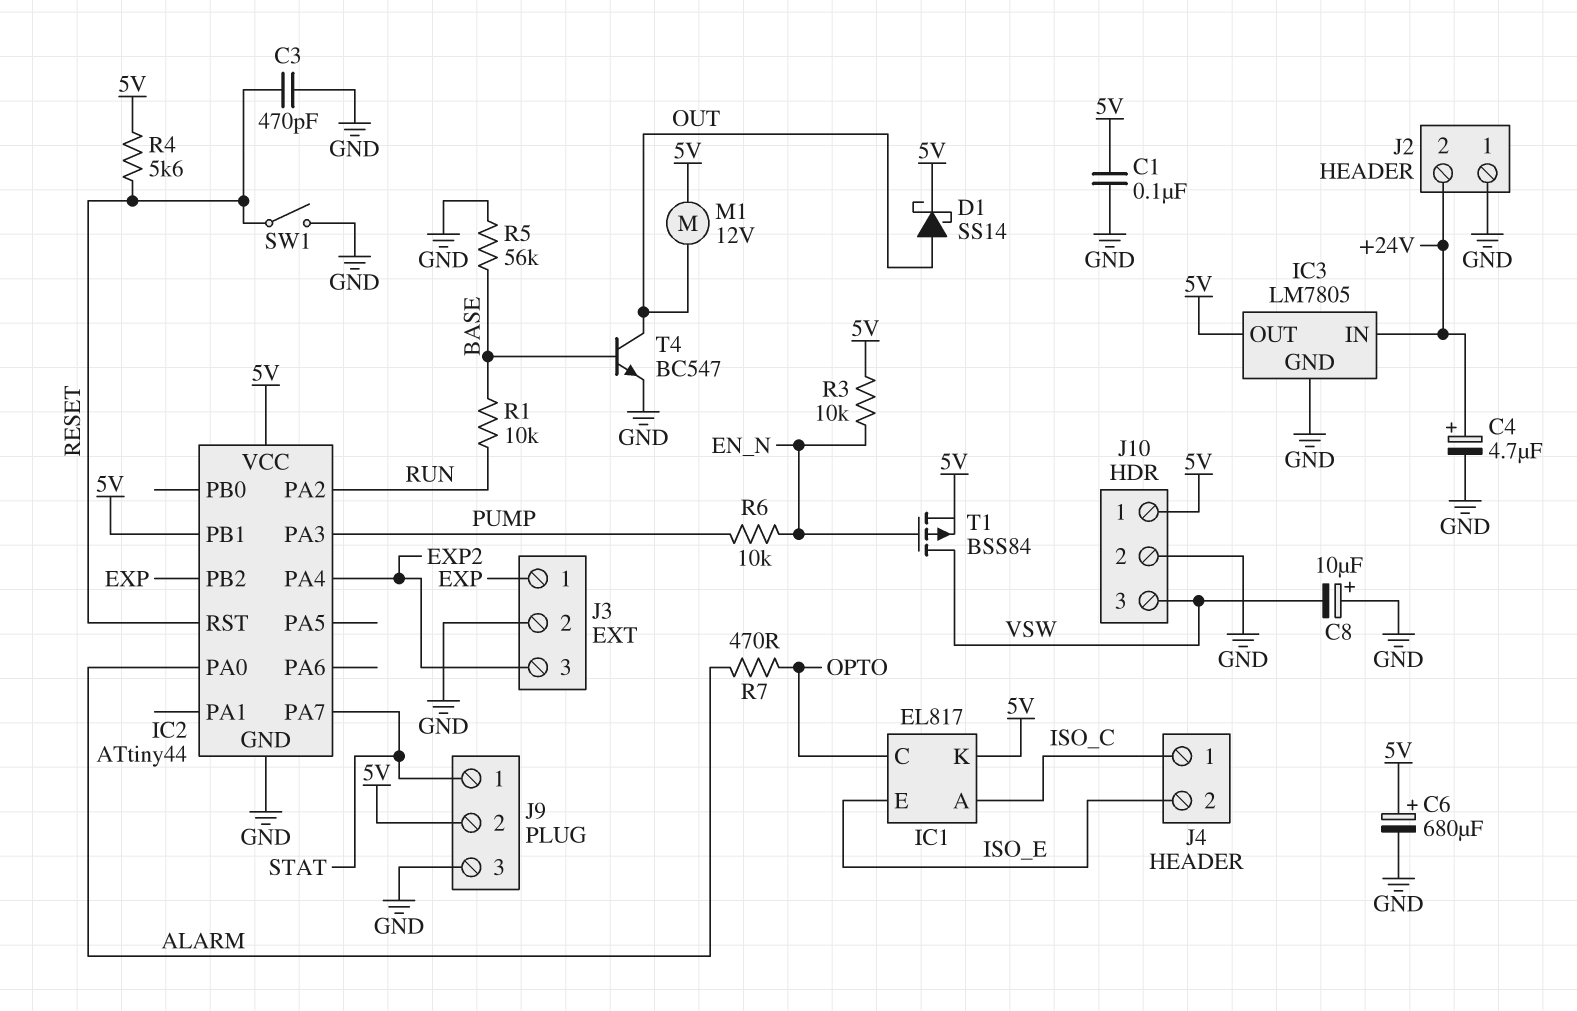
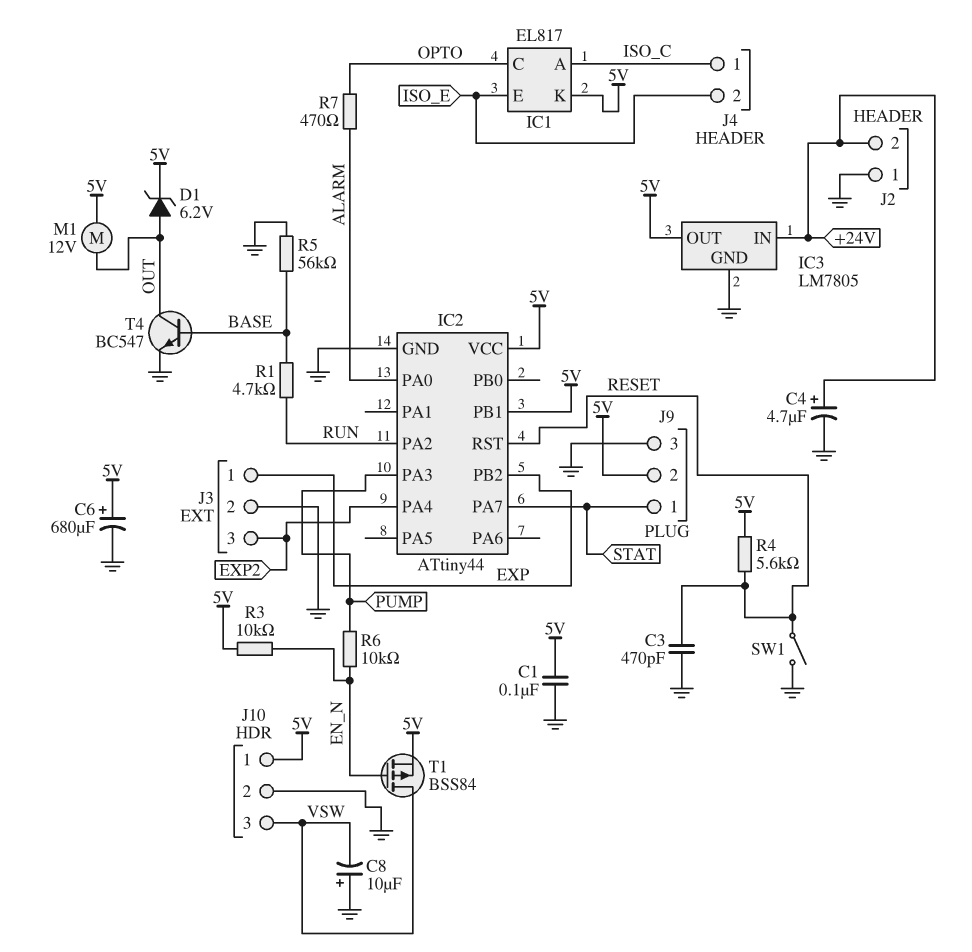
D1: schottky SS14 (A OUT, K 5V) -> zener 6.2V (A OUT, K 5V)
R1: 10k (BASE, RUN) -> 4.7k (BASE, RUN)

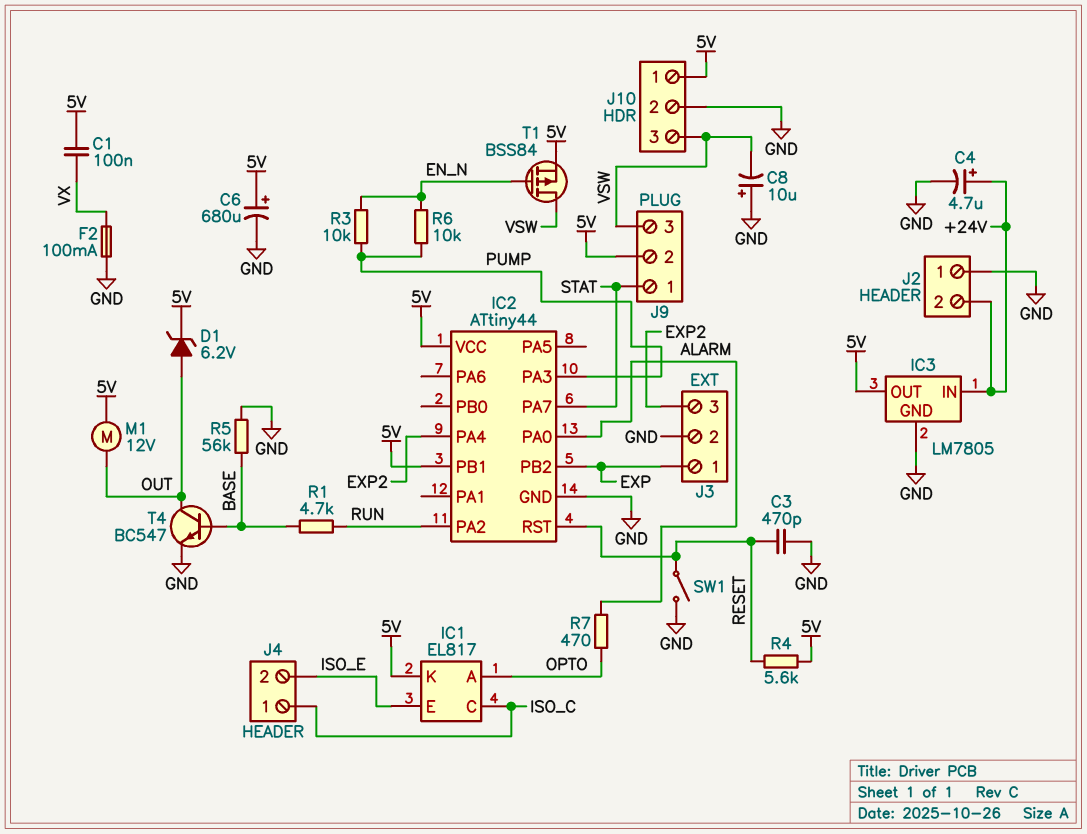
C1: 100nF (5V, GND) -> 100nF (5V, VX)
F2: none -> 100mA (GND, VX)
IC1 pin A: ISO_C -> OPTO
IC1 pin C: OPTO -> ISO_C
J9 pin 3: GND -> VSW
R3: 10k (5V, EN_N) -> 10k (EN_N, PUMP)

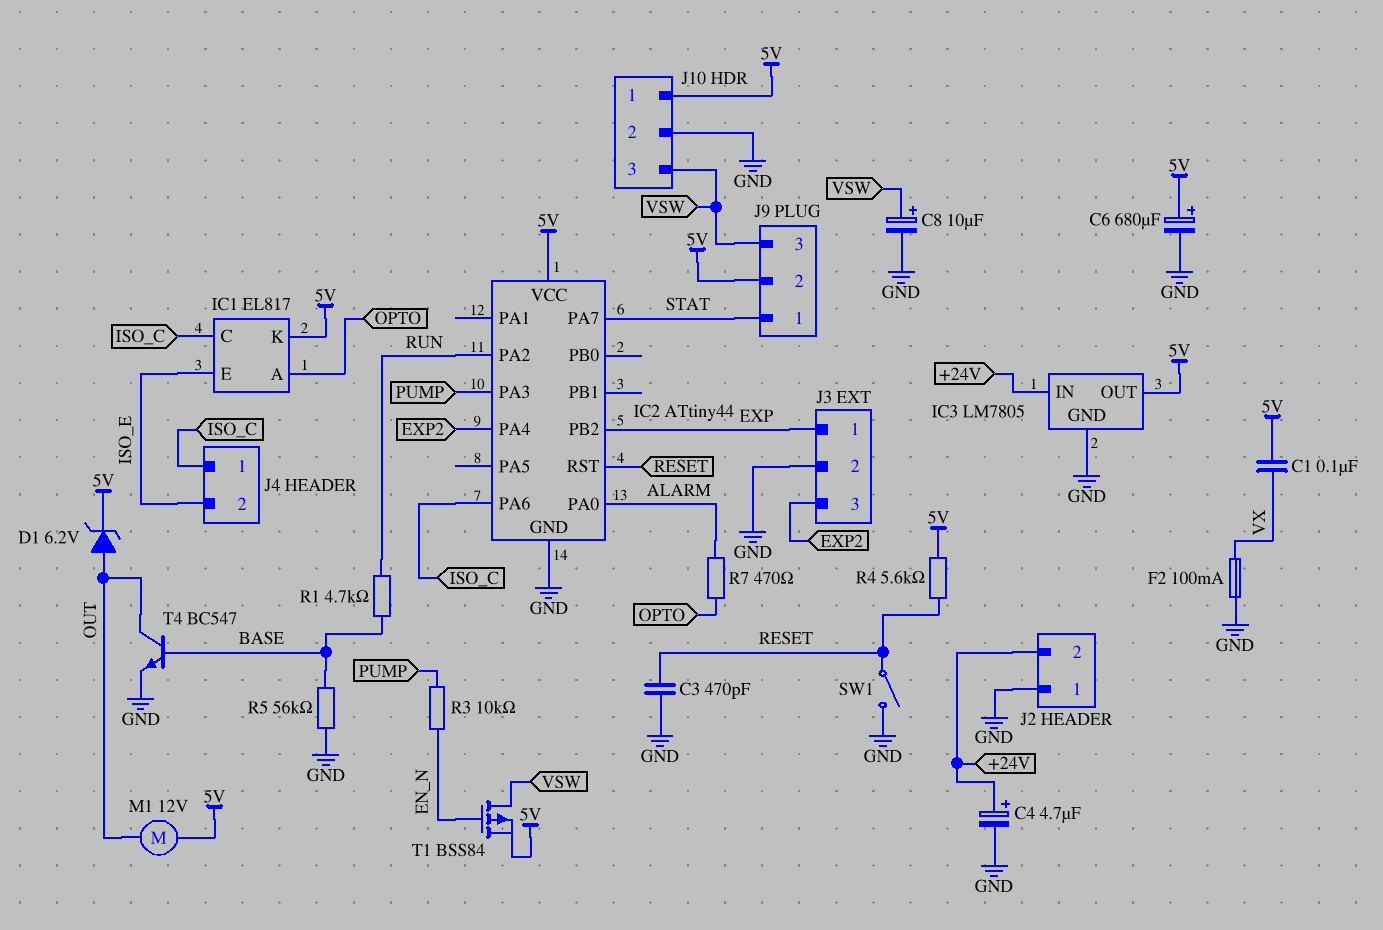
C8: 10uF (plus GND, minus VSW) -> 10uF (plus VSW, minus GND)
IC2 pin PA6: none -> ISO_C
IC2 pin PB1: 5V -> none
R6: 10k (EN_N, PUMP) -> none

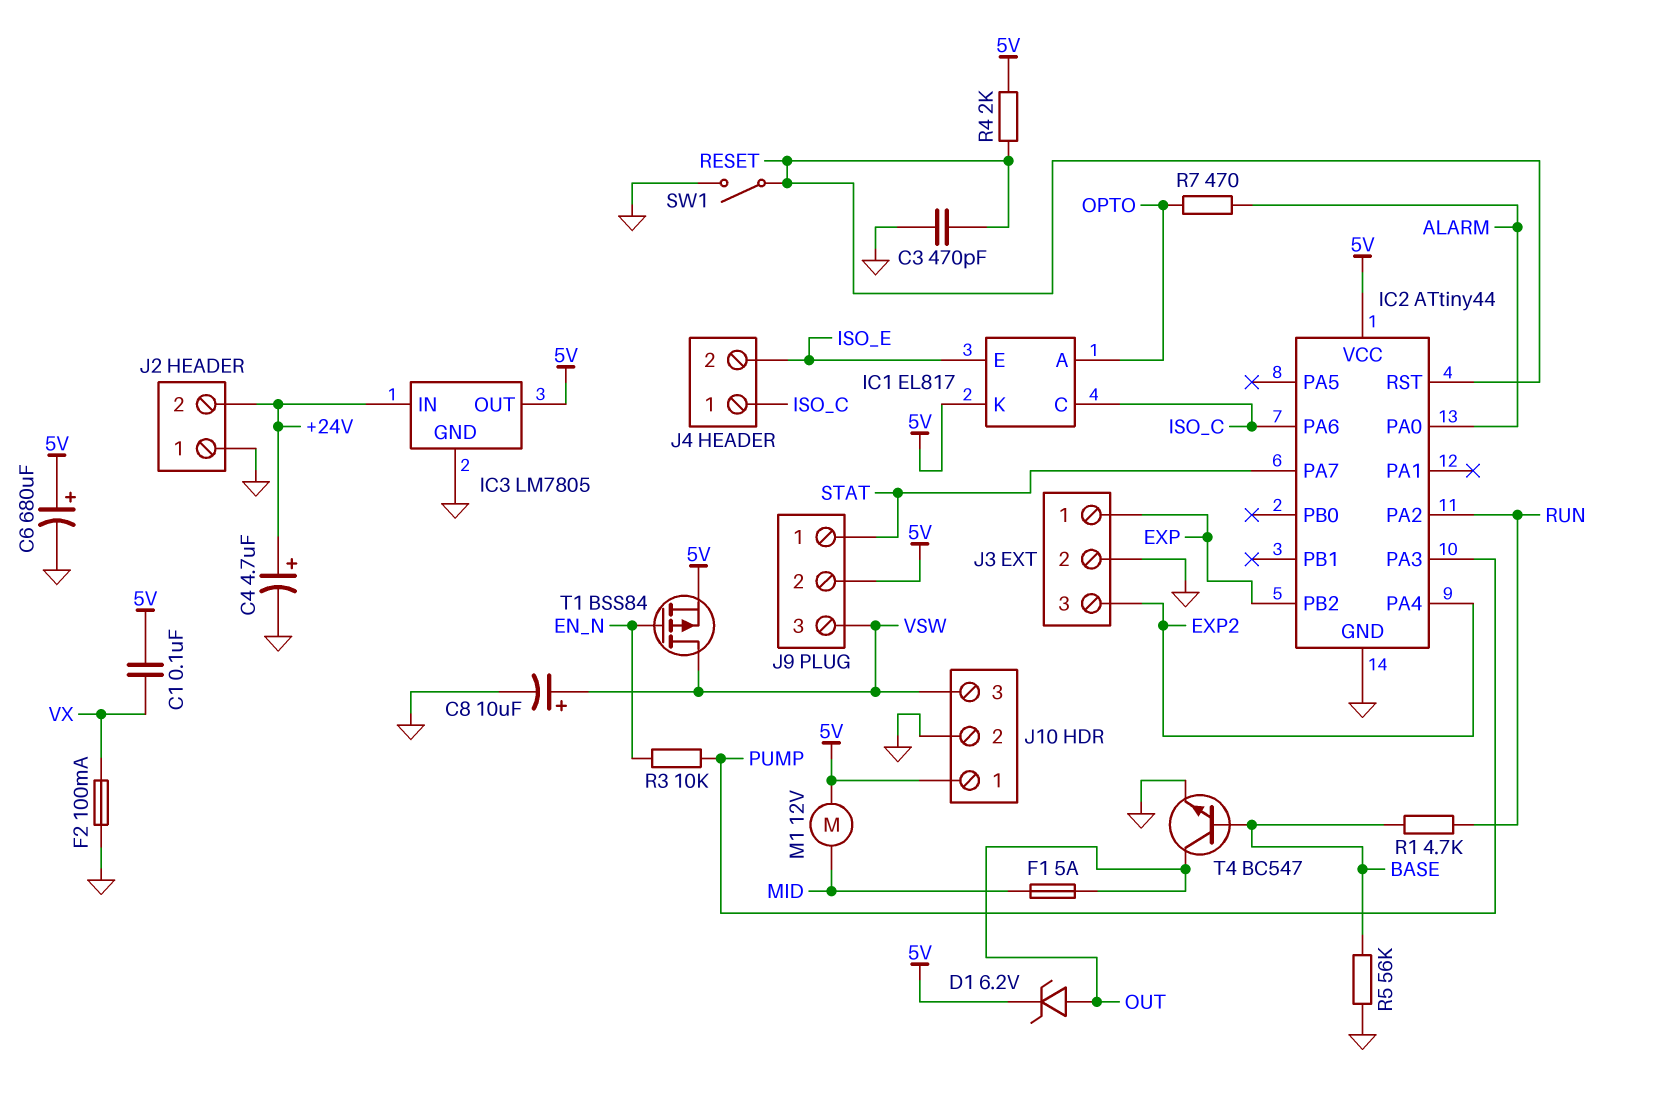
F1: none -> 5A (MID, OUT)
M1: motor 12V (5V, OUT) -> motor 12V (5V, MID)
R4: 5.6k (5V, RESET) -> 2k (5V, RESET)

